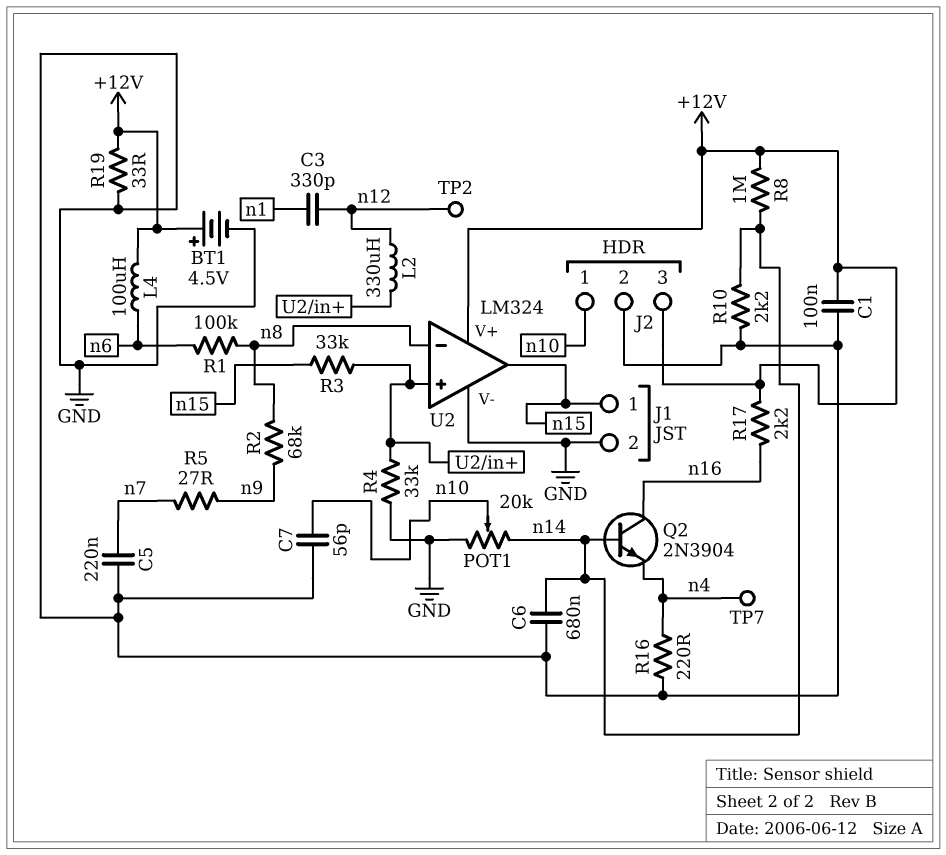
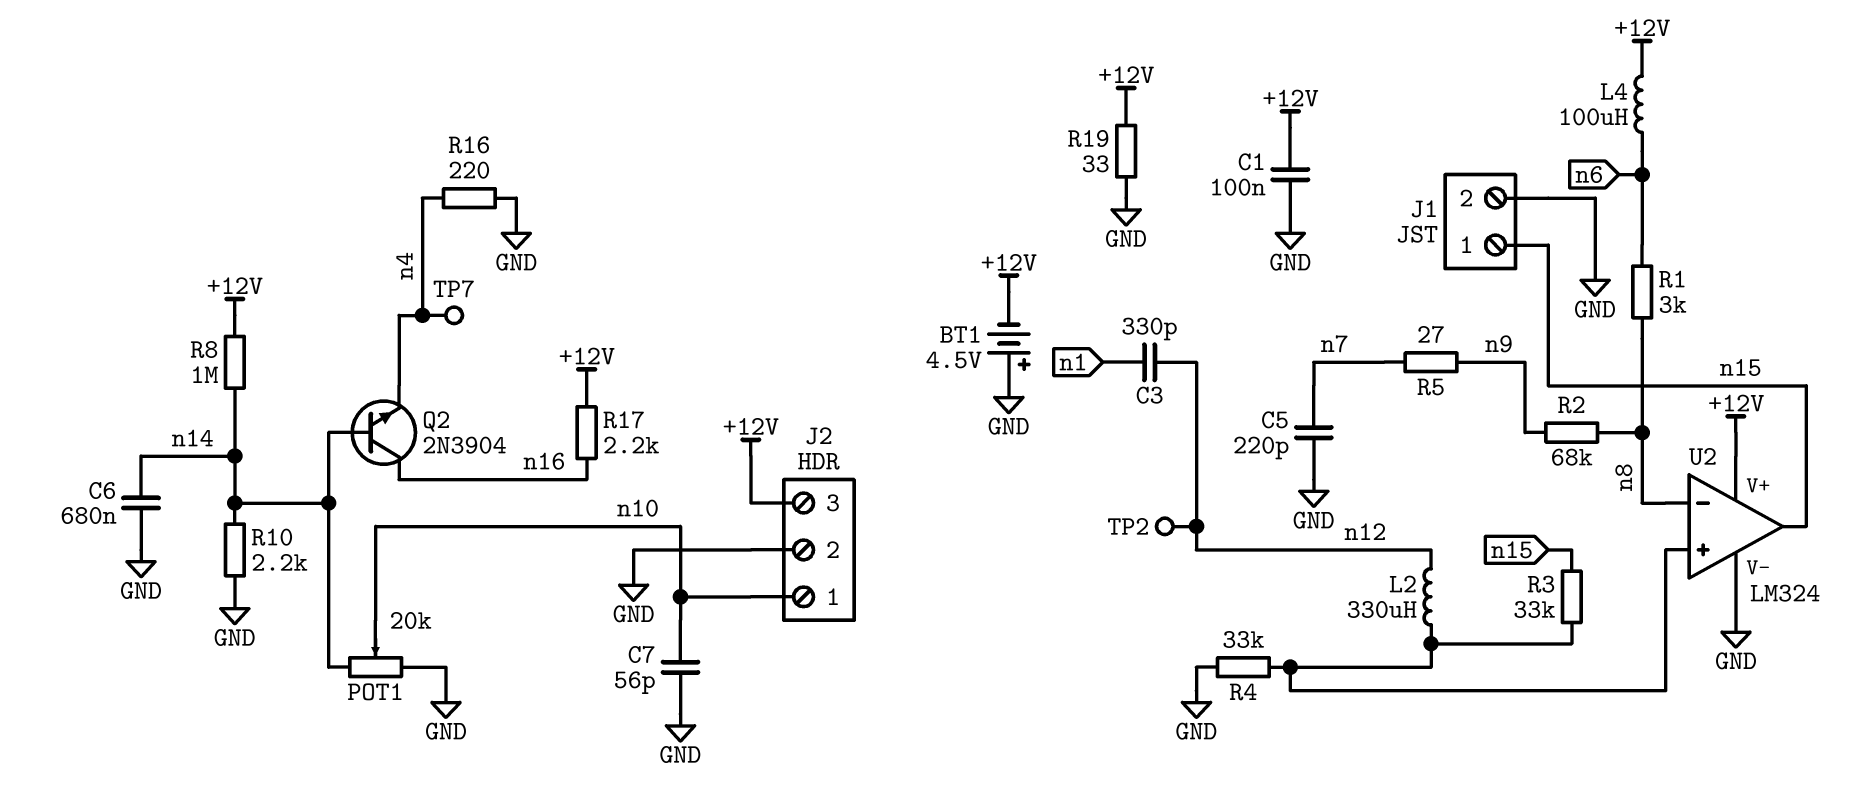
BT1: 4.5V (plus +12V, minus GND) -> 4.5V (plus GND, minus +12V)
C5: 220nF (GND, n7) -> 220pF (GND, n7)
R1: 100k (n6, n8) -> 3k (n6, n8)

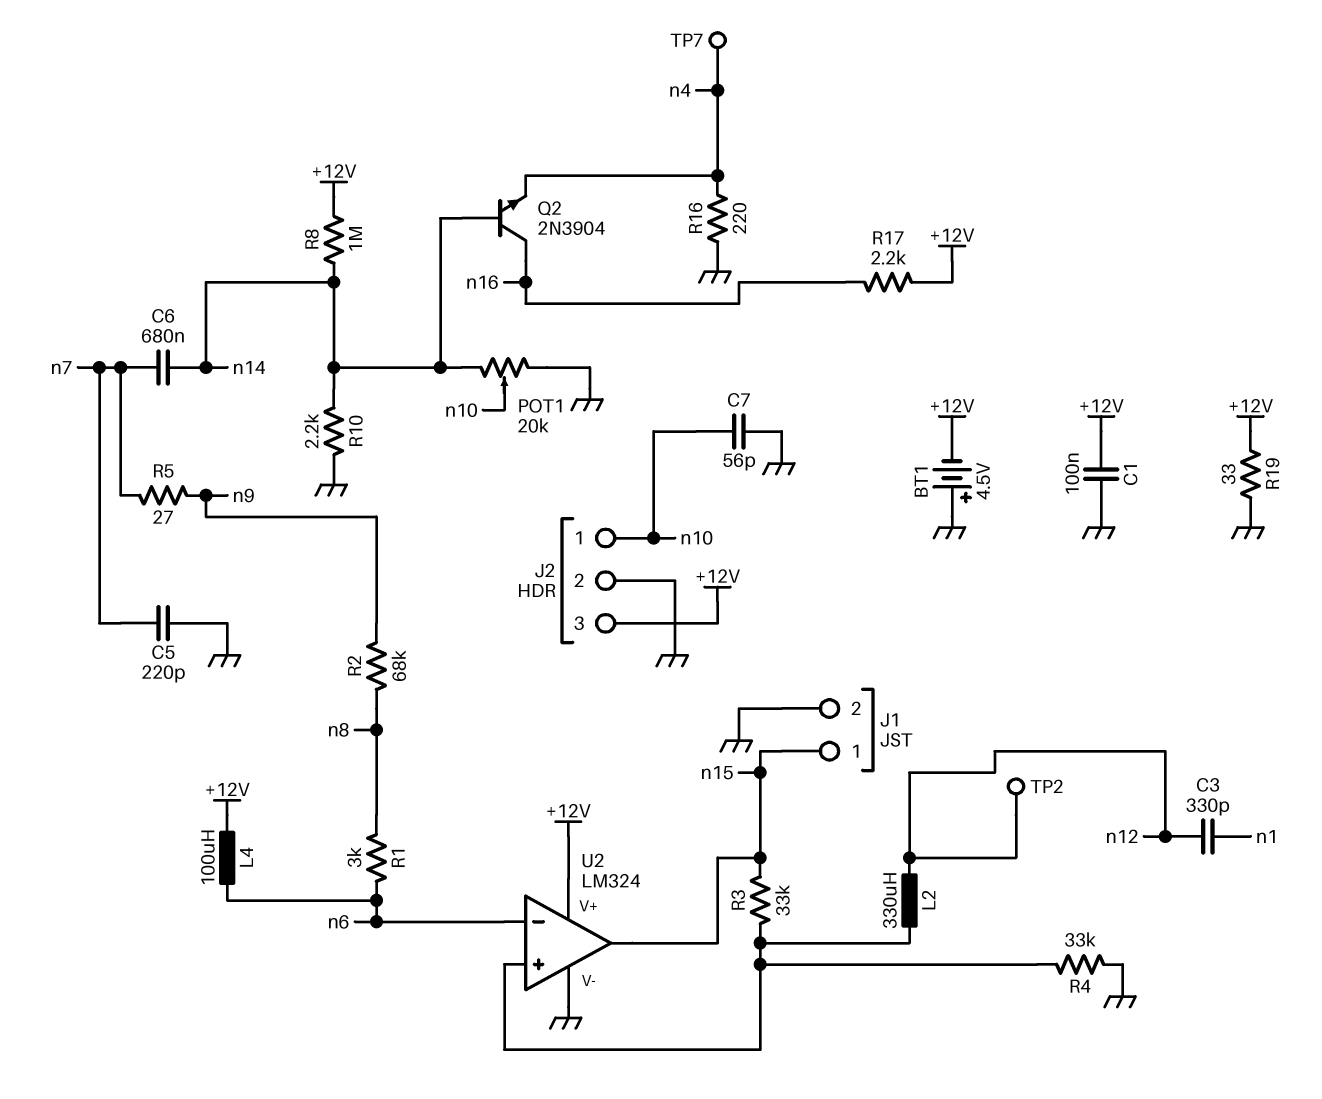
C6: 680nF (GND, n14) -> 680nF (n7, n14)
U2 pin in-: n8 -> n6

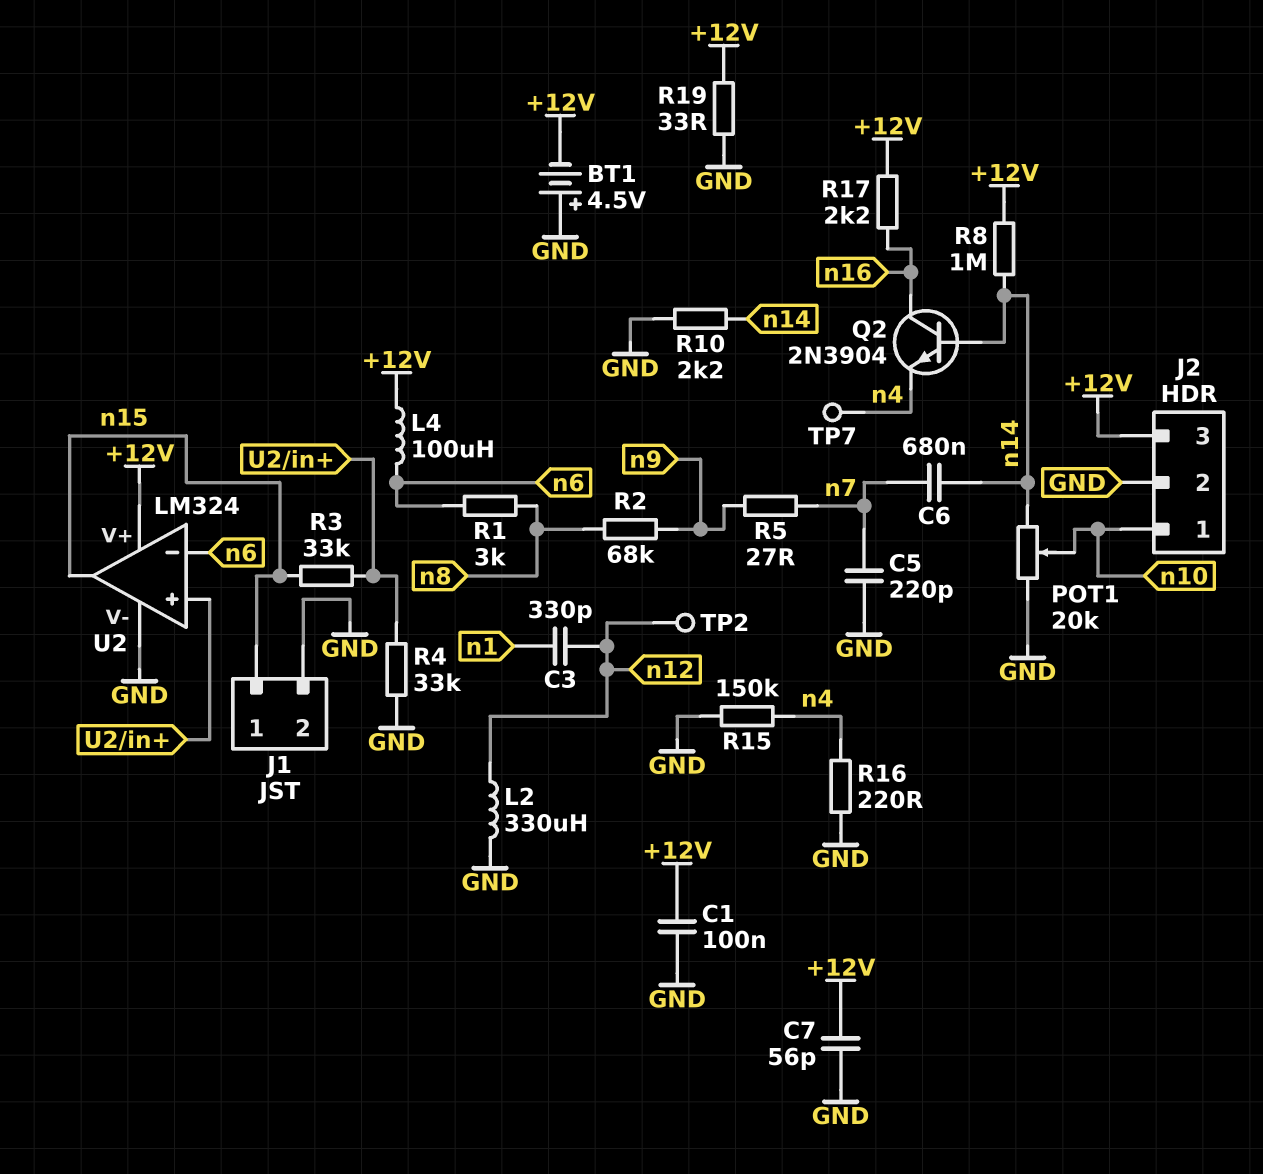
C7: 56pF (GND, n10) -> 56pF (+12V, GND)
L2: 330uH (U2/in+, n12) -> 330uH (GND, n12)
R15: none -> 150k (GND, n4)

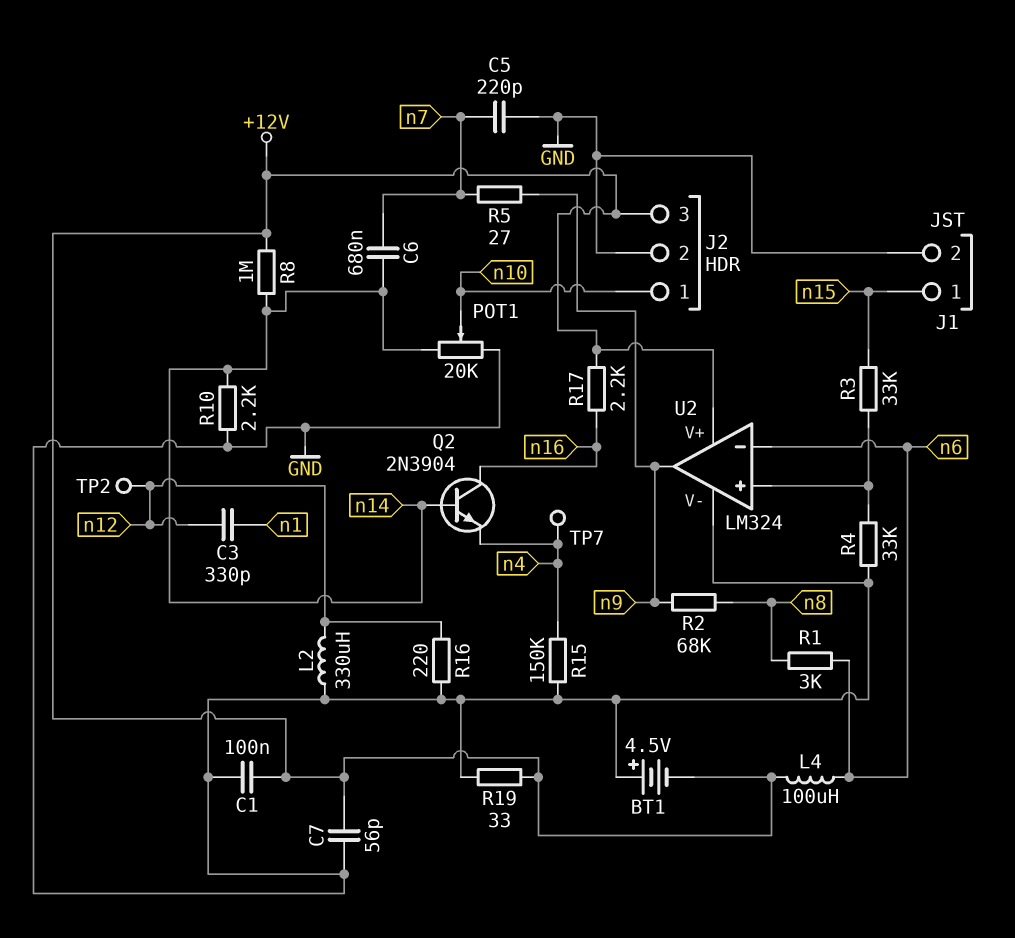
R16: 220 (GND, n4) -> 220 (GND, n12)
U2 pin out: n15 -> n9

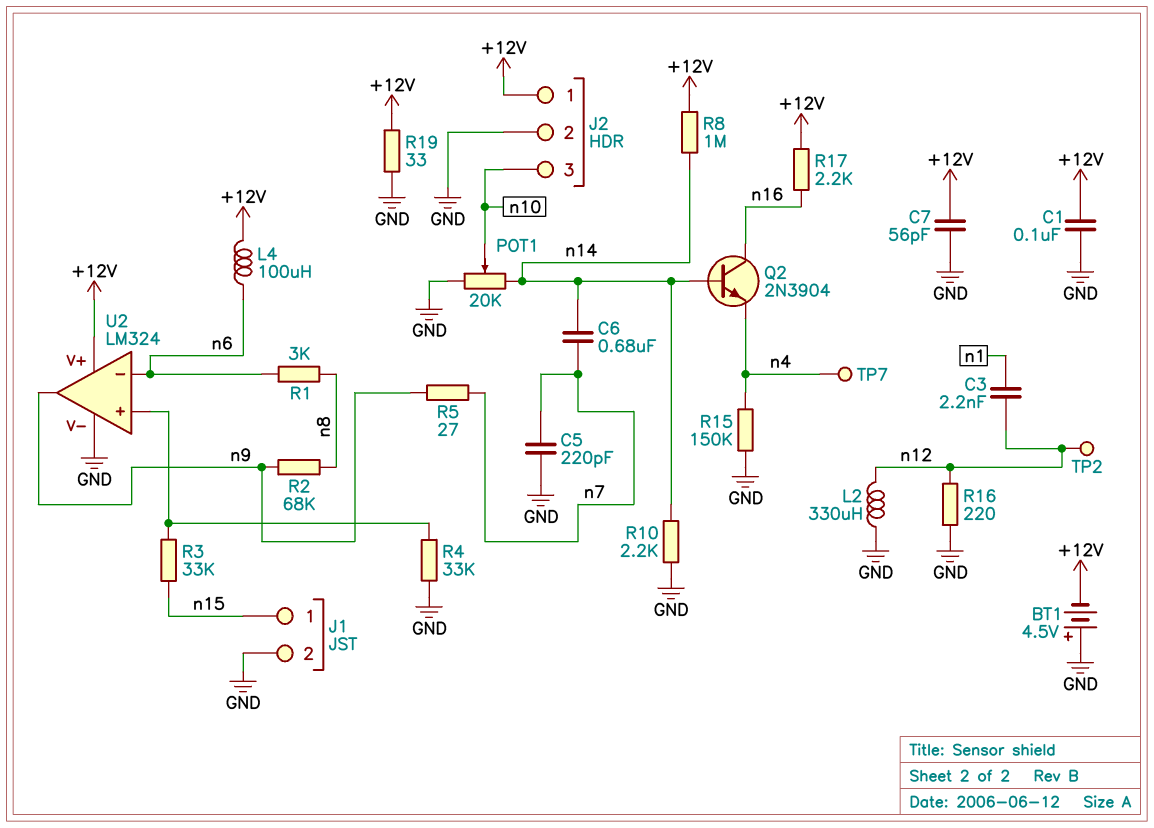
C3: 330pF (n1, n12) -> 2.2nF (n1, n12)
J2 pin 1: n10 -> +12V
J2 pin 3: +12V -> n10

